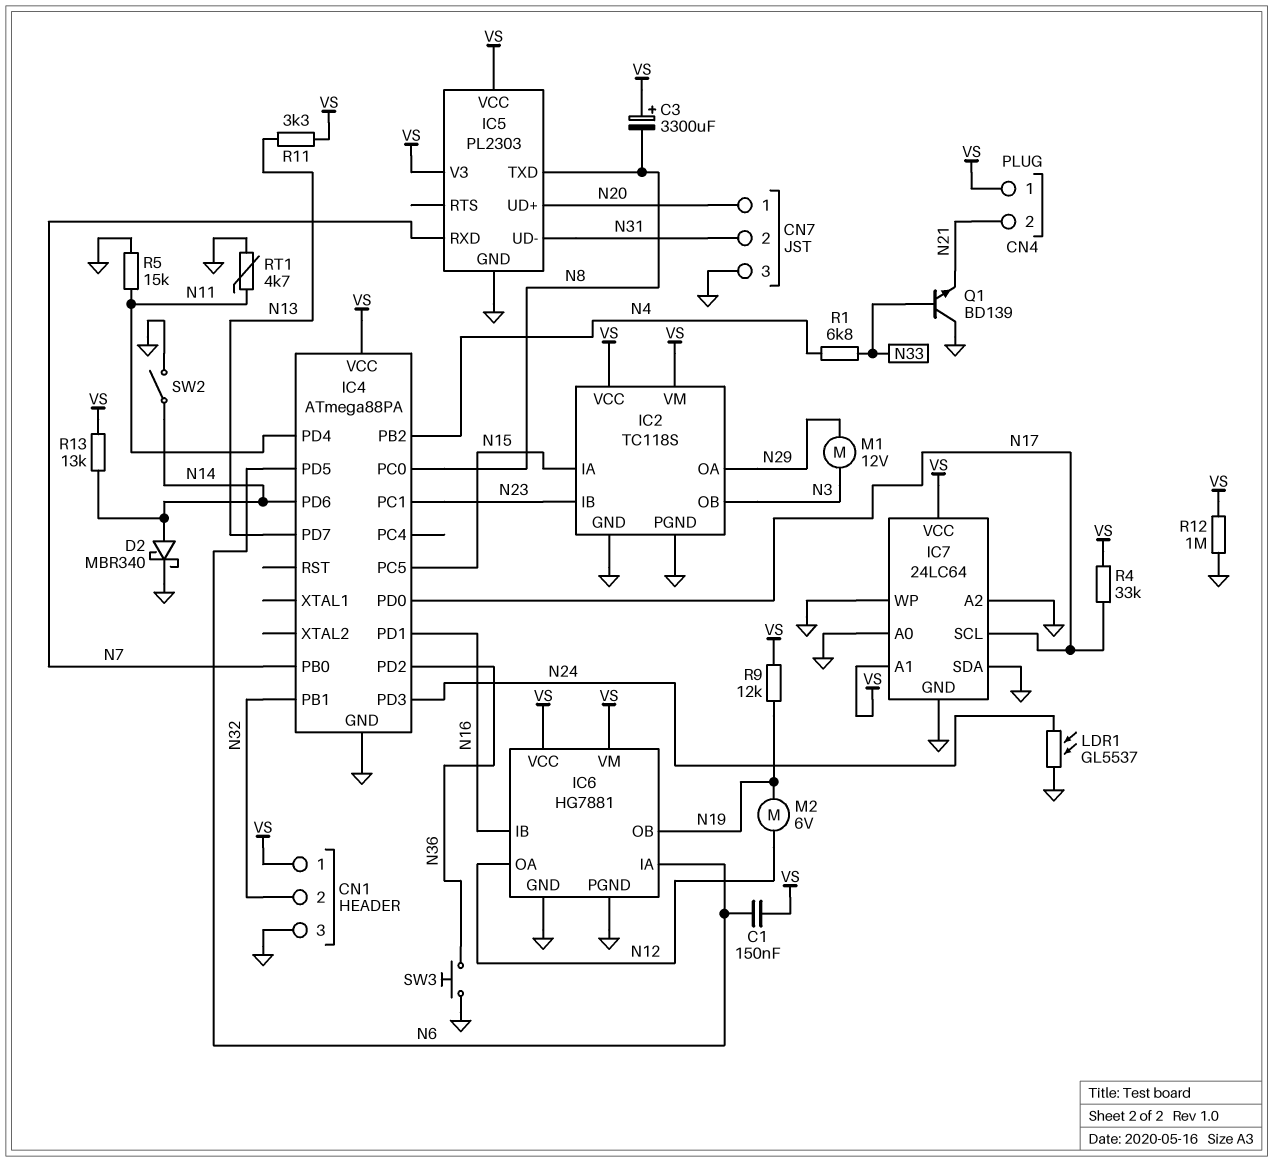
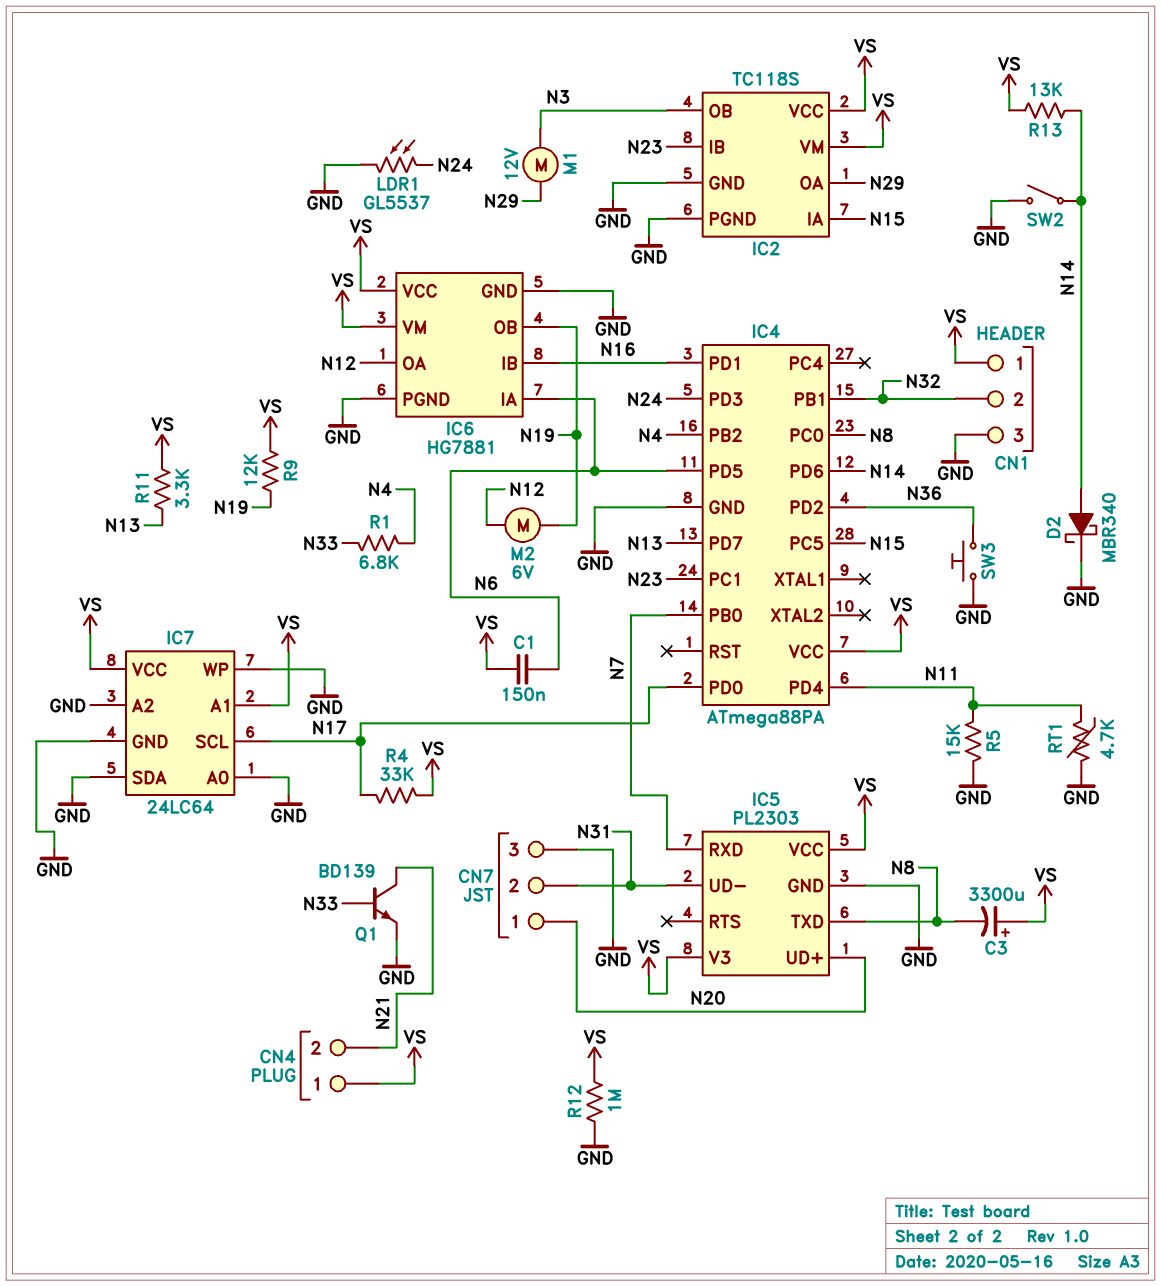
Q1: NPN BD139 (B N33, C GND, E N21) -> NPN BD139 (B N33, C N21, E GND)

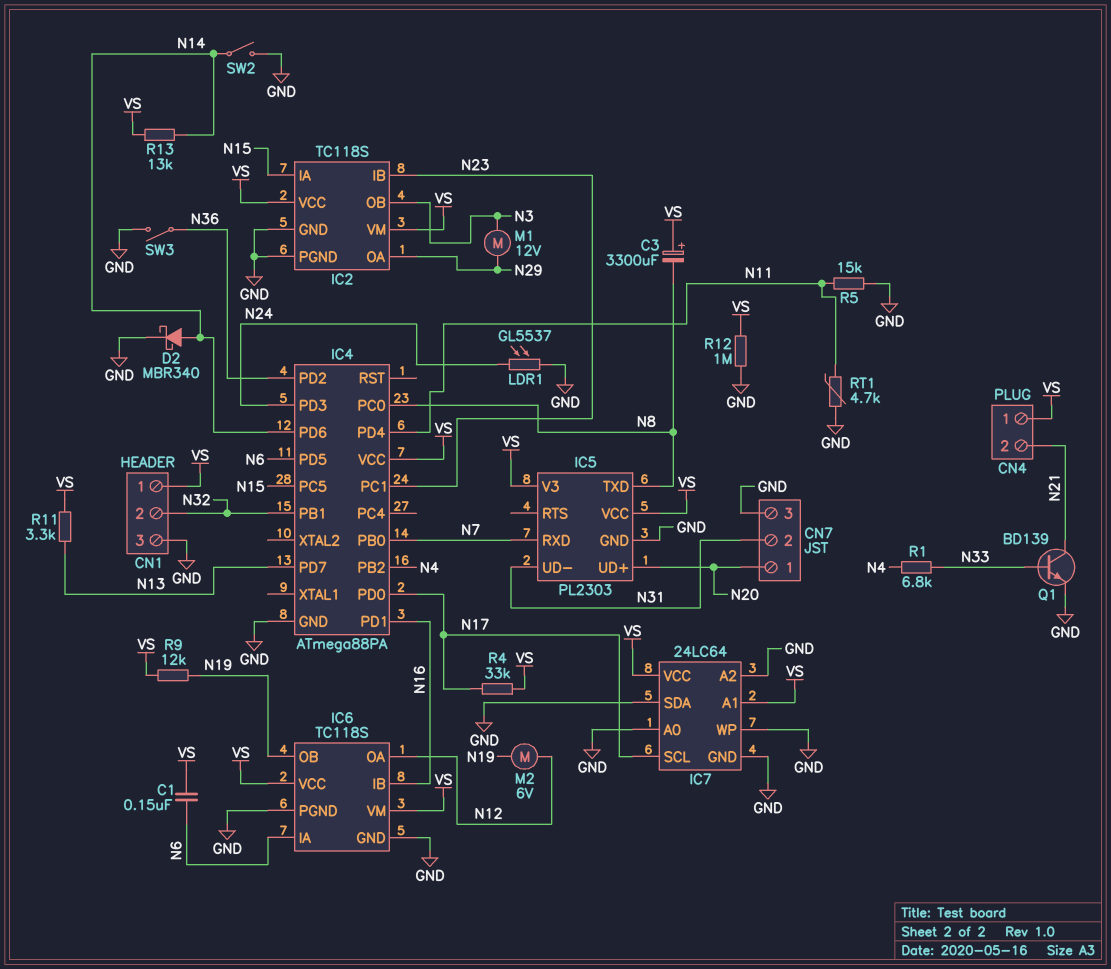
IC6: HG7881 -> TC118S
SW3: button (GND, N36) -> switch (GND, N36)

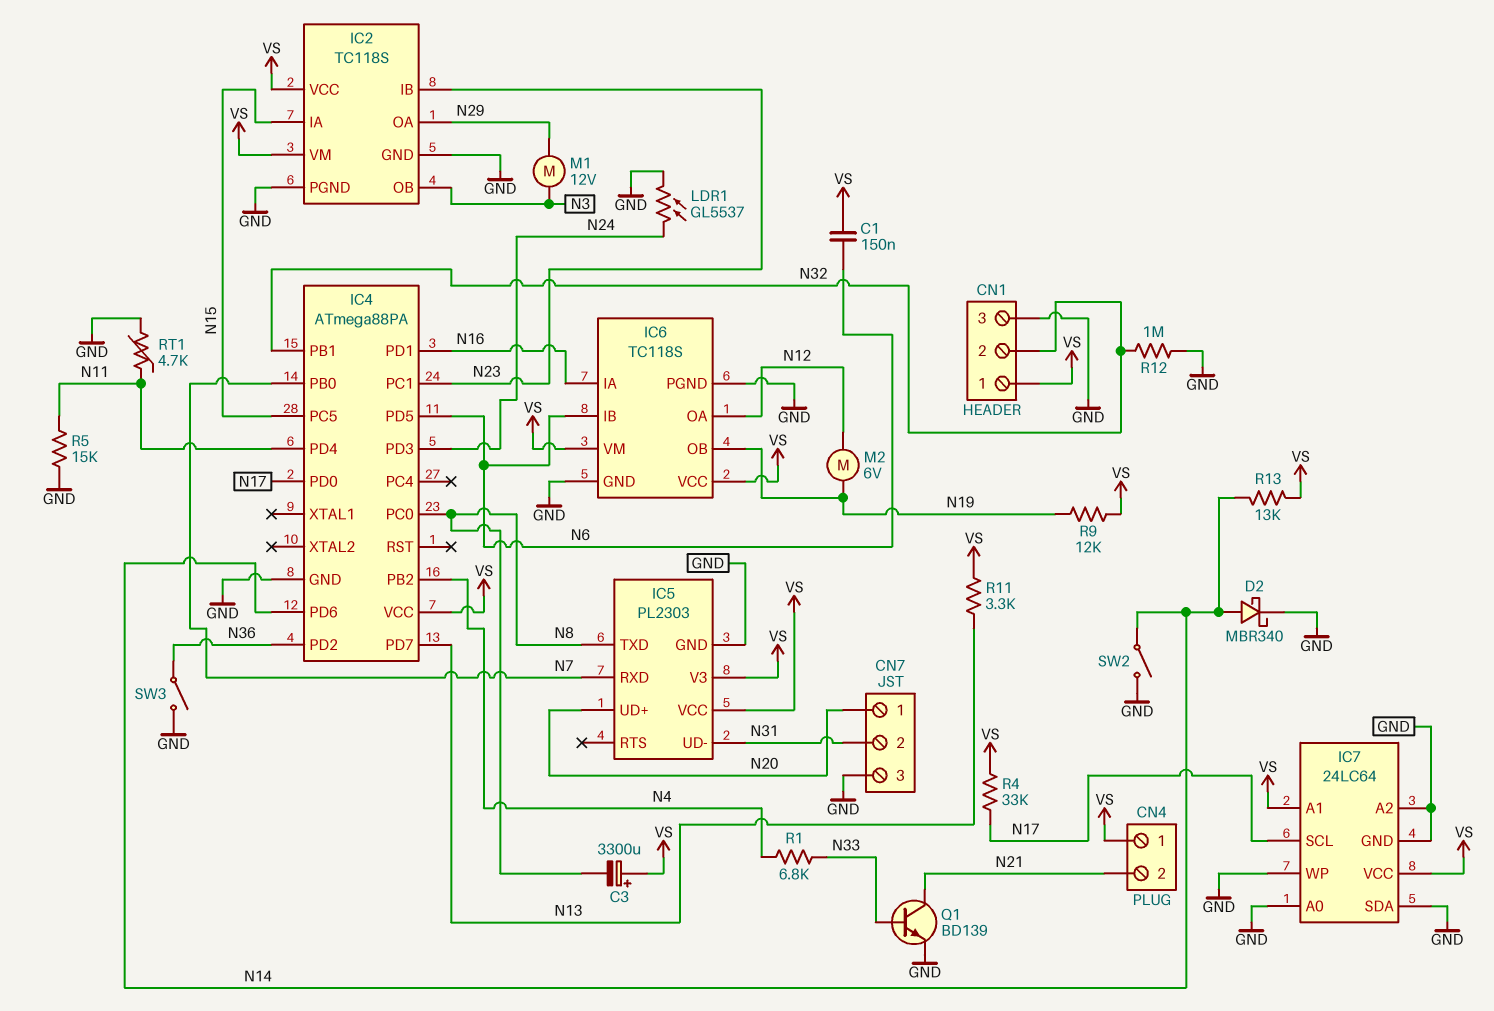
IC6 pin IA: N6 -> N16
IC6 pin IB: N16 -> N6
R12: 1M (GND, VS) -> 1M (GND, N32)

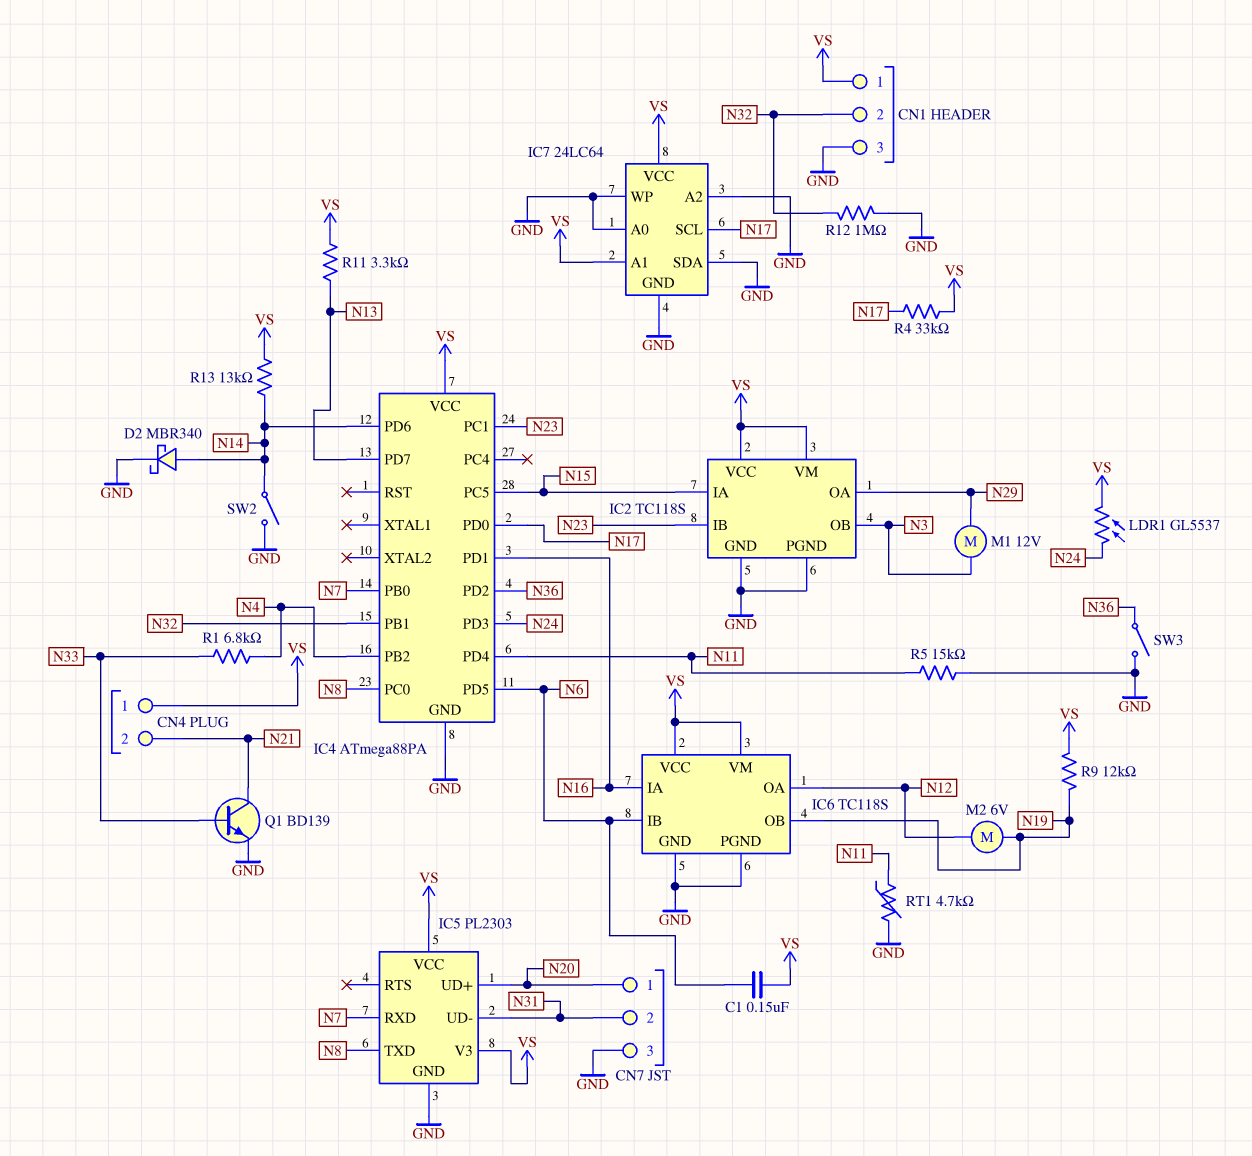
C3: 3300uF (plus VS, minus N8) -> none
LDR1: GL5537 (GND, N24) -> GL5537 (N24, VS)

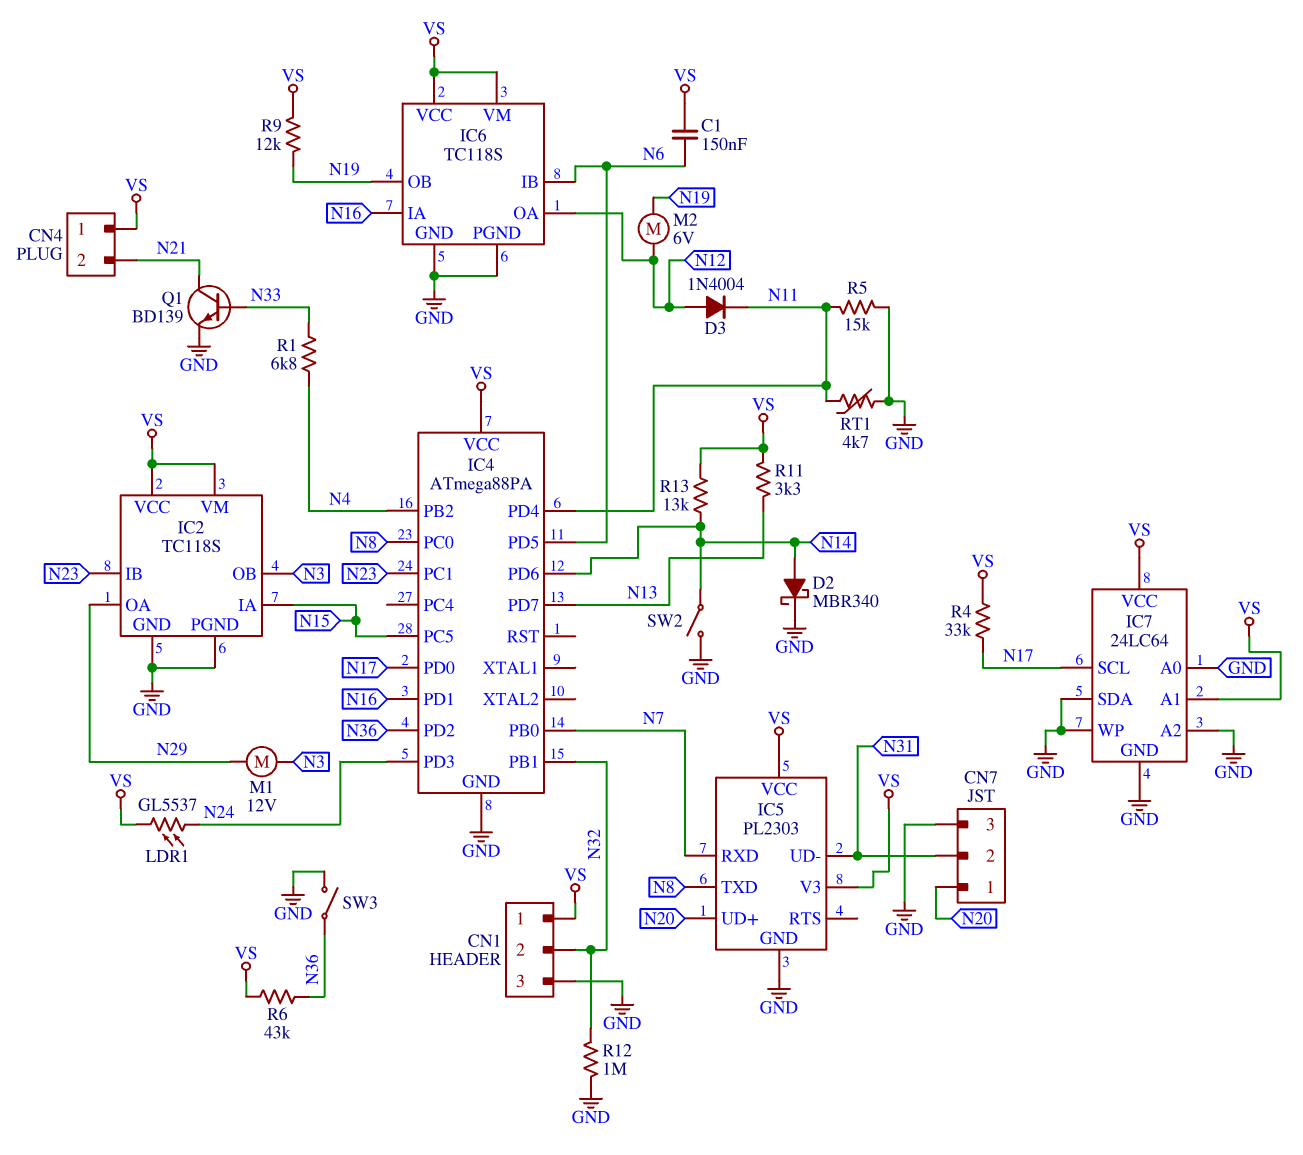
D3: none -> diode 1N4004 (A N12, K N11)
R6: none -> 43k (N36, VS)

